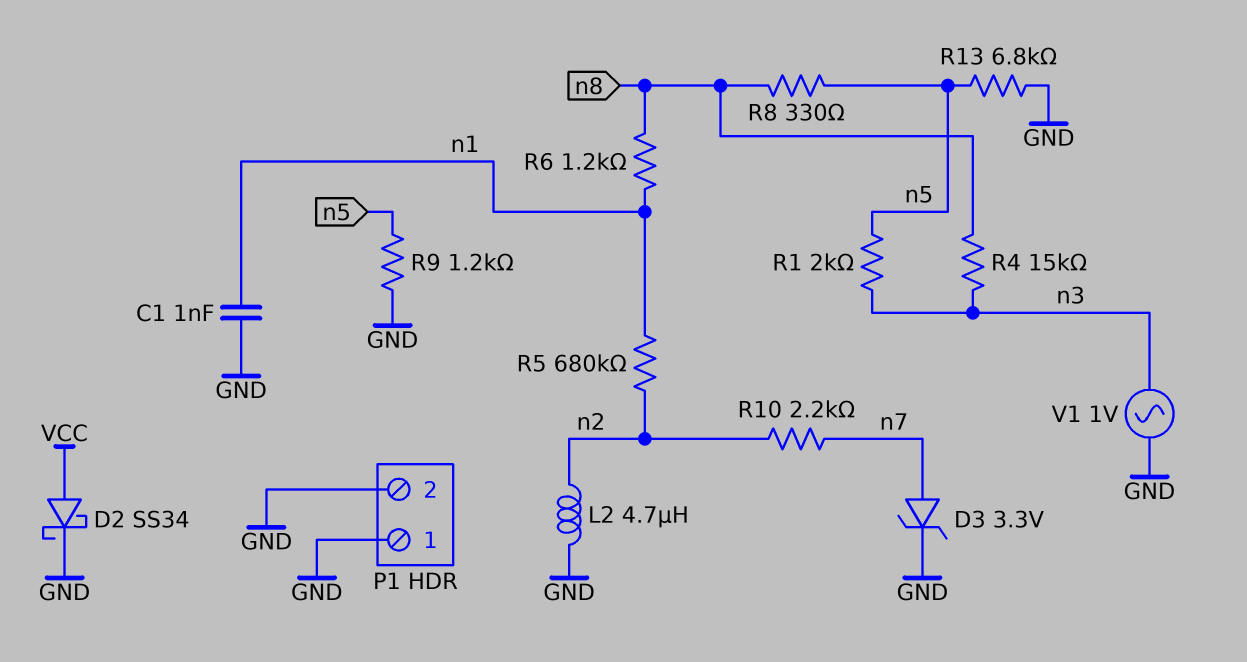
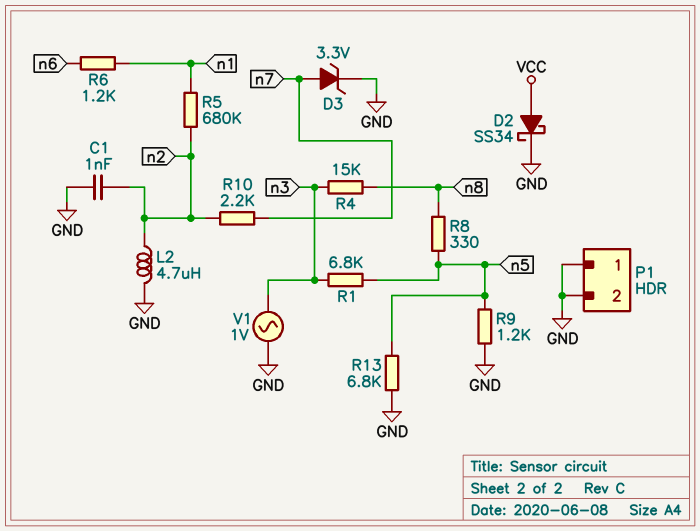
C1: 1nF (GND, n1) -> 1nF (GND, n2)
R1: 2k (n3, n5) -> 6.8k (n3, n5)
R6: 1.2k (n1, n8) -> 1.2k (n1, n6)

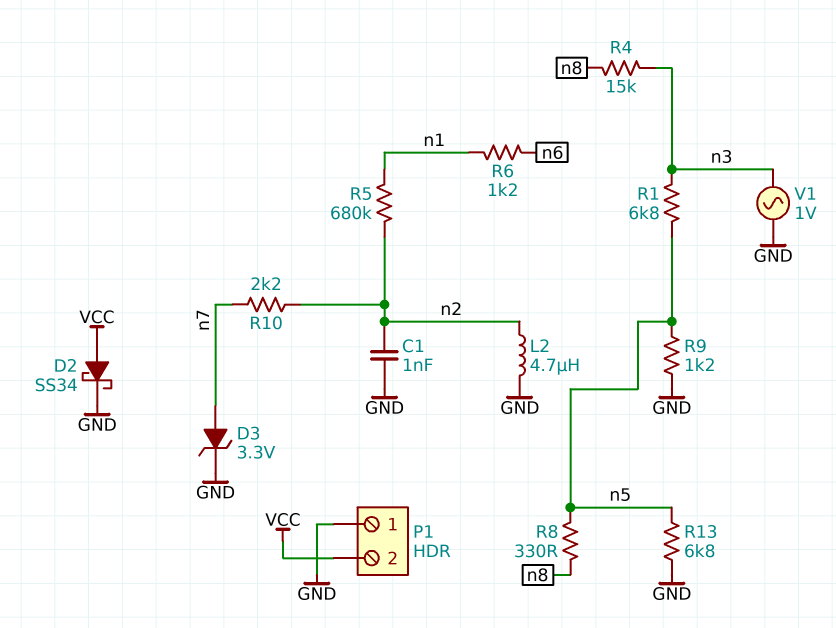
P1 pin 2: GND -> VCC

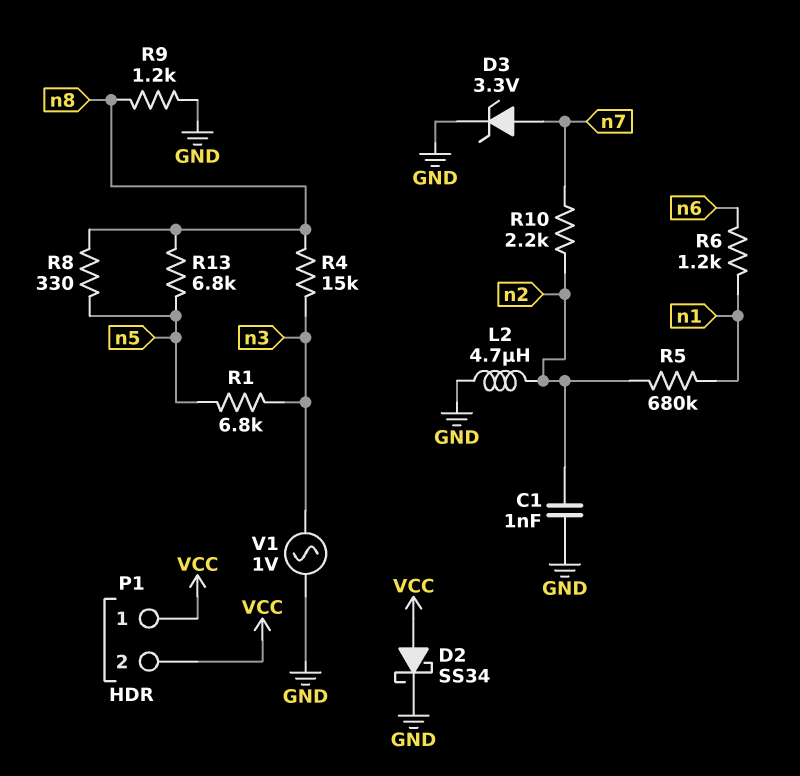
P1 pin 1: GND -> VCC
R9: 1.2k (GND, n5) -> 1.2k (GND, n8)
R13: 6.8k (GND, n5) -> 6.8k (n5, n8)

